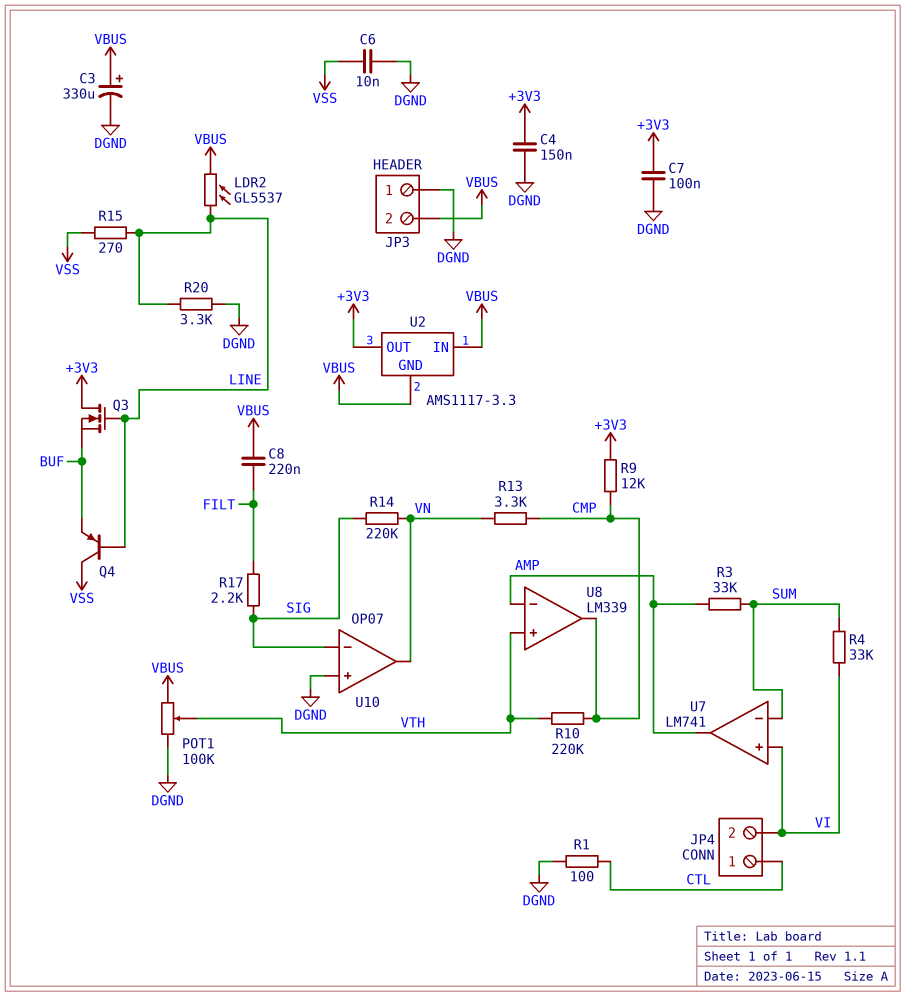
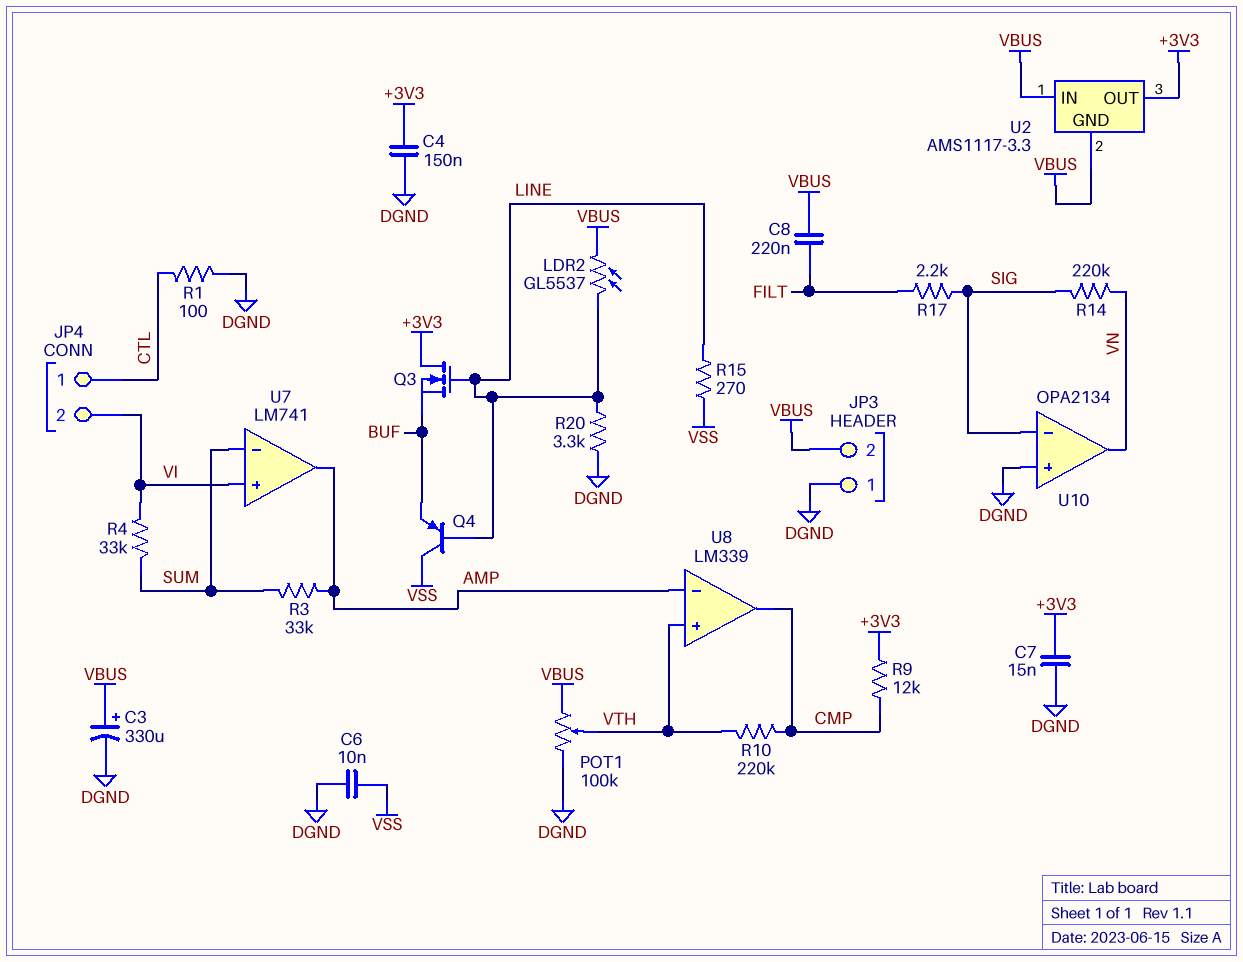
C7: 100nF (+3V3, DGND) -> 15nF (+3V3, DGND)
R13: 3.3k (CMP, VN) -> none
U10: OP07 -> OPA2134

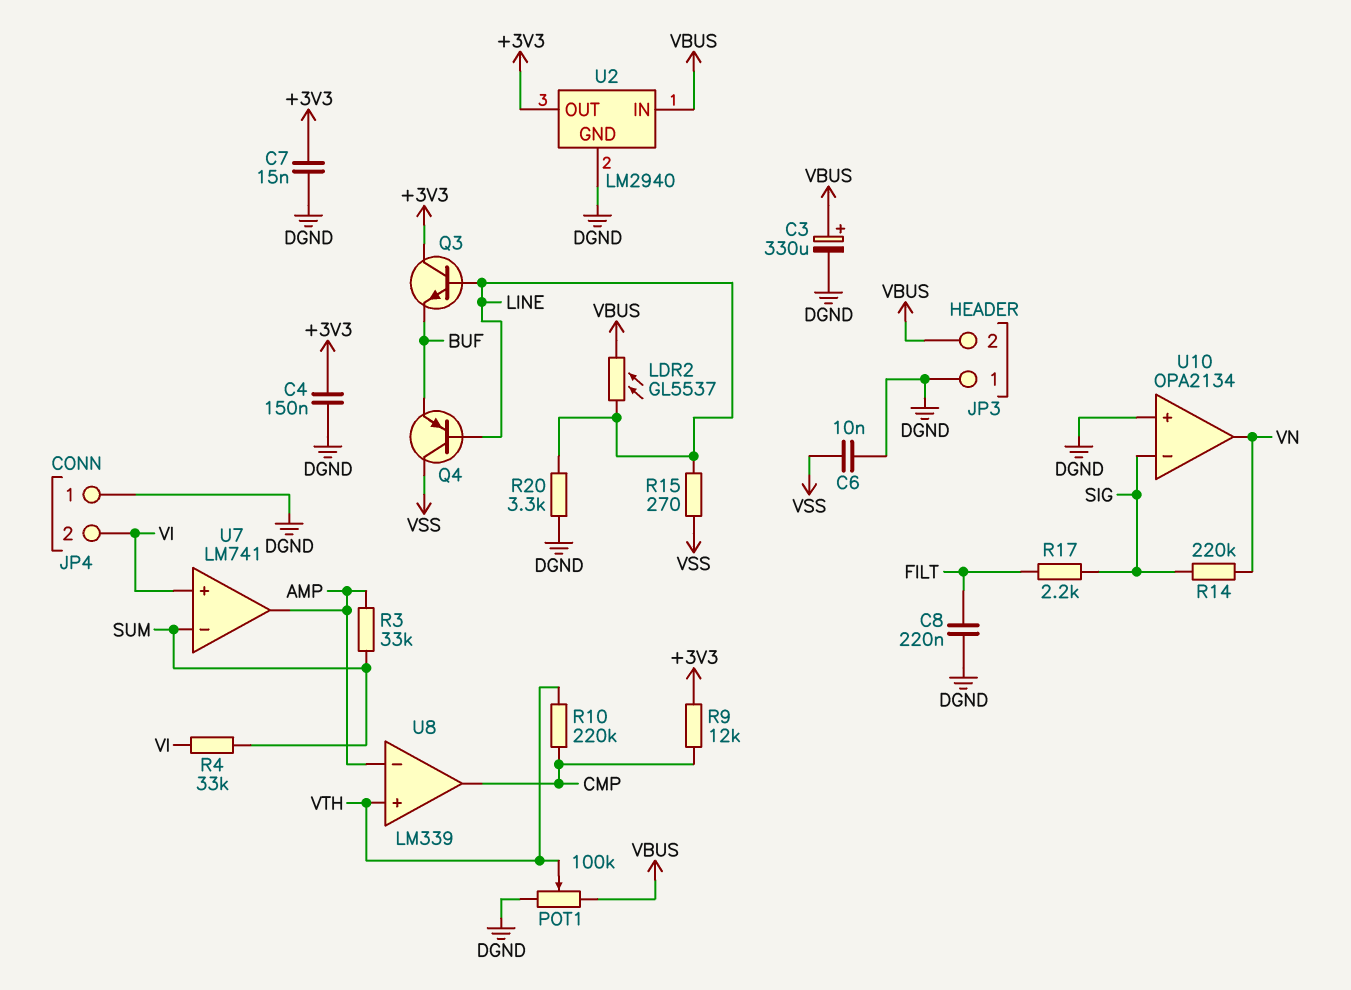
C8: 220nF (FILT, VBUS) -> 220nF (DGND, FILT)
JP4 pin 1: CTL -> DGND
Q3: NMOS (G LINE, D +3V3, S BUF) -> NPN (B LINE, C +3V3, E BUF)
R1: 100 (CTL, DGND) -> none
U2: AMS1117-3.3 -> LM2940
U2 pin GND: VBUS -> DGND

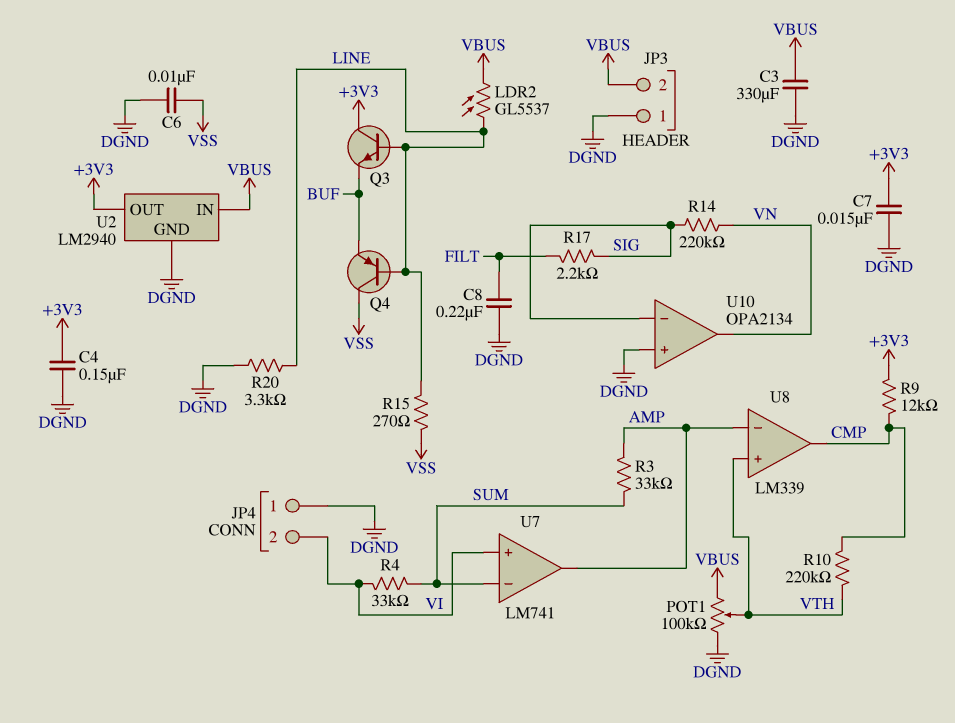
C3: 330uF (plus VBUS, minus DGND) -> 330uF (DGND, VBUS)

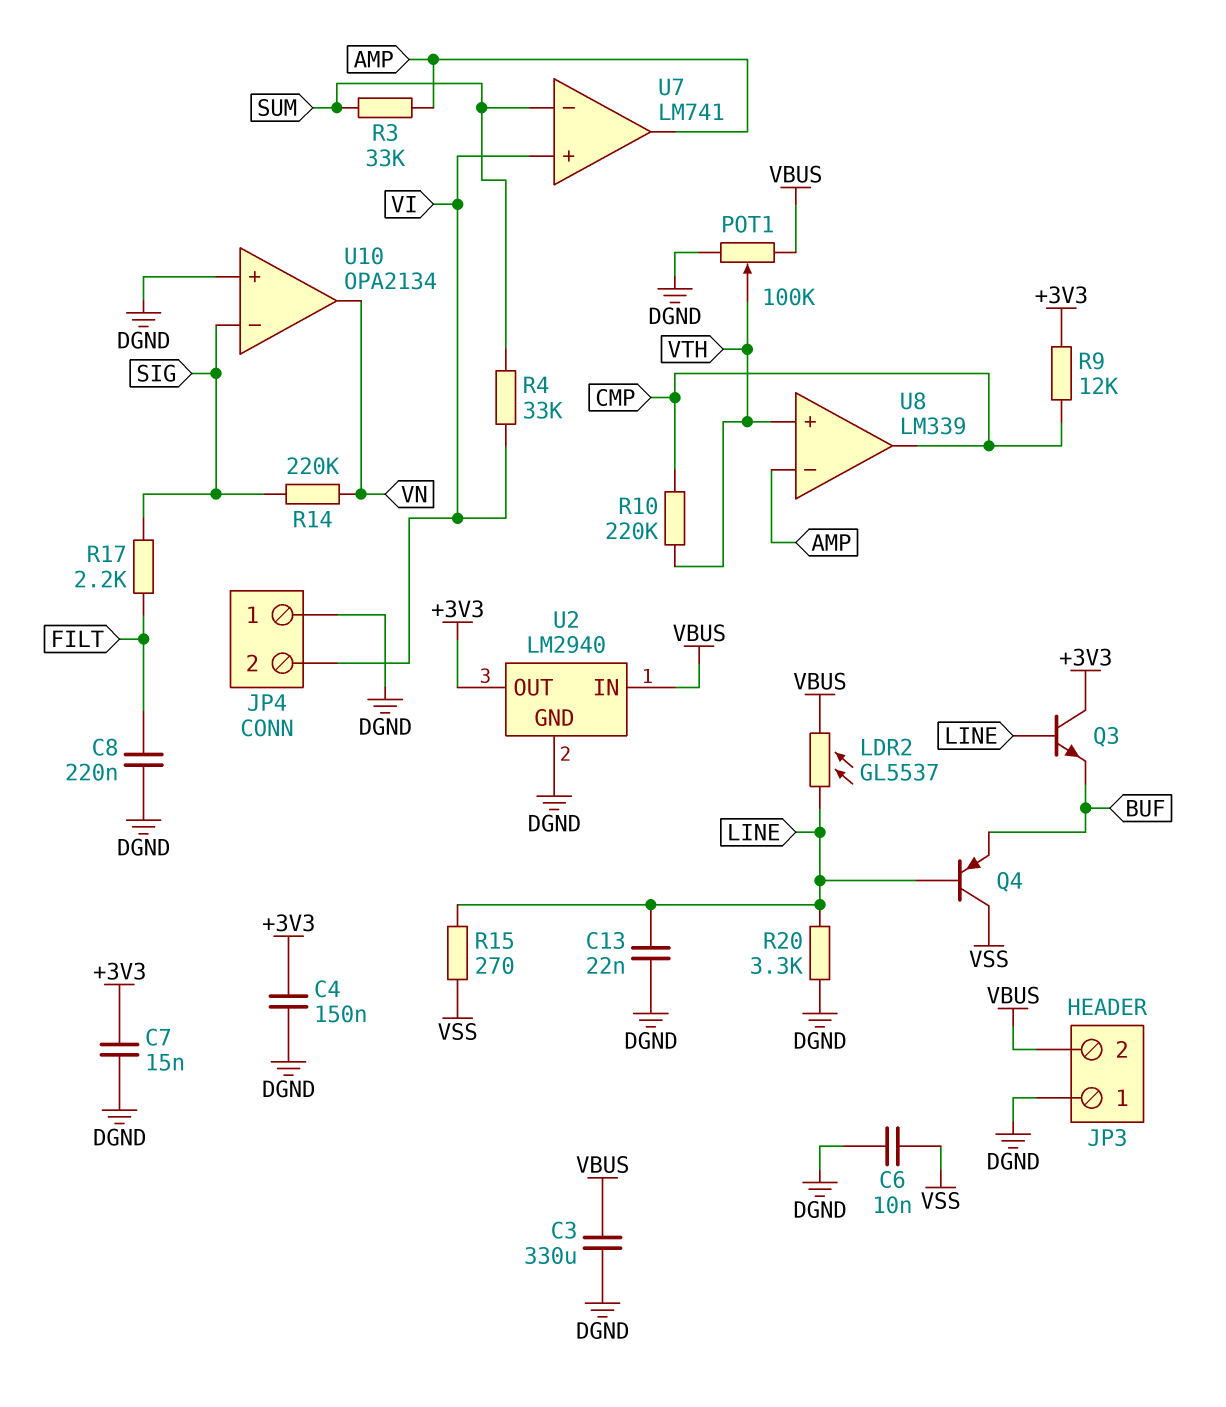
C13: none -> 22nF (DGND, LINE)

